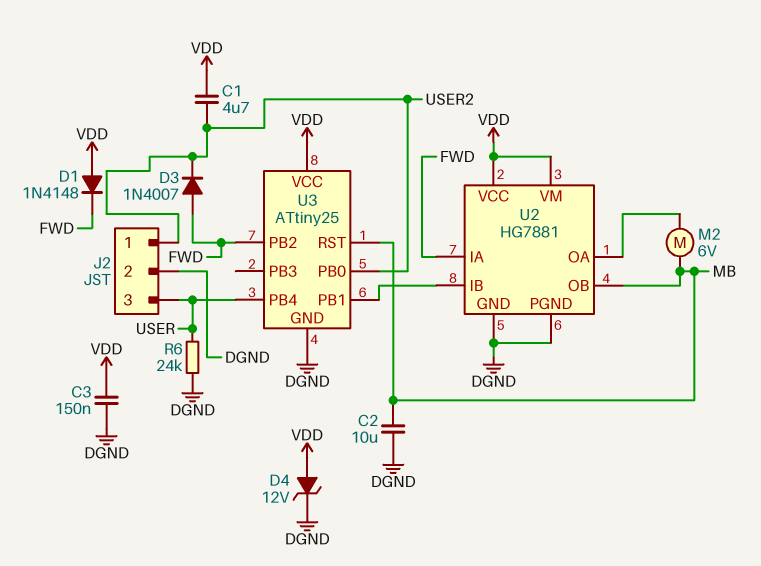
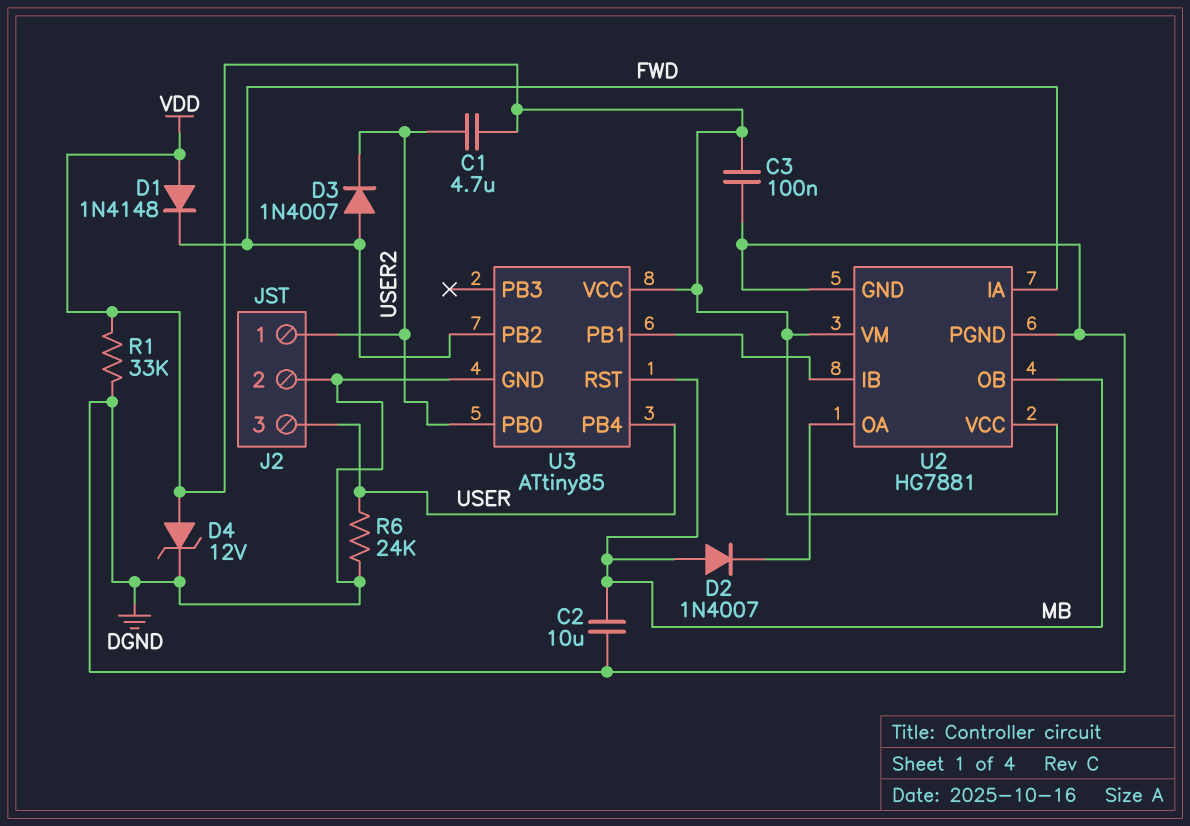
C3: 150nF (DGND, VDD) -> 100nF (DGND, VDD)
D2: none -> diode 1N4007 (A MB, K U2/OA)
M2: motor 6V (MB, U2/OA) -> none
R1: none -> 33k (DGND, VDD)
U3: ATtiny25 -> ATtiny85

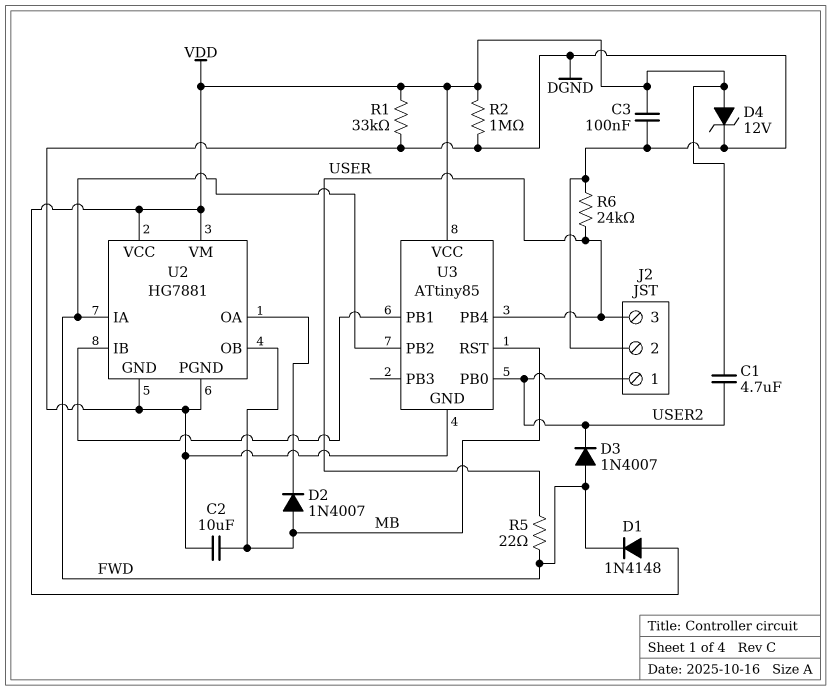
R2: none -> 1M (DGND, VDD)
R5: none -> 22 (FWD, USER)

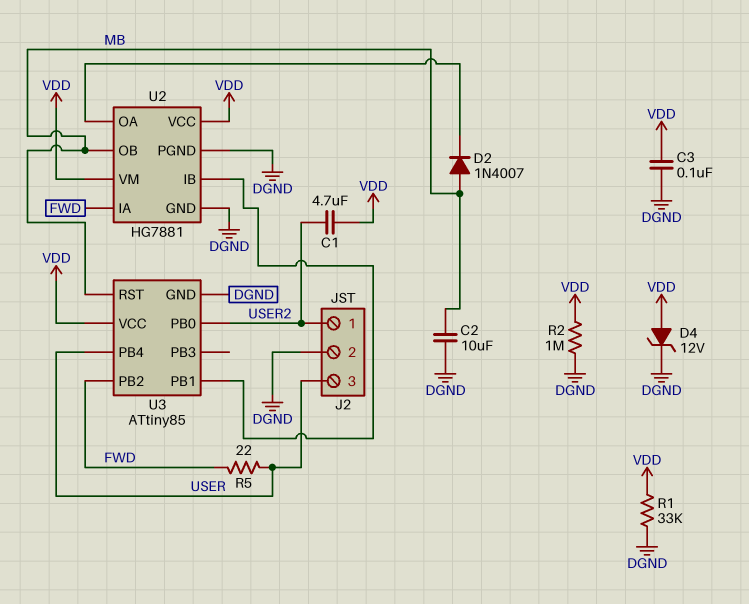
D1: diode 1N4148 (A VDD, K FWD) -> none
D3: diode 1N4007 (A FWD, K USER2) -> none
R6: 24k (DGND, USER) -> none

